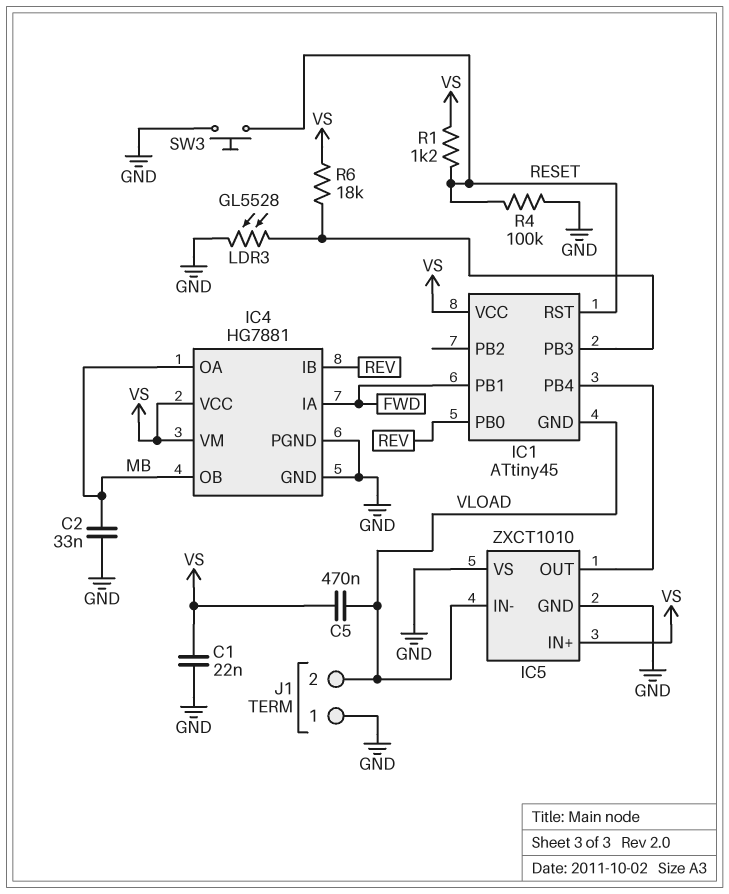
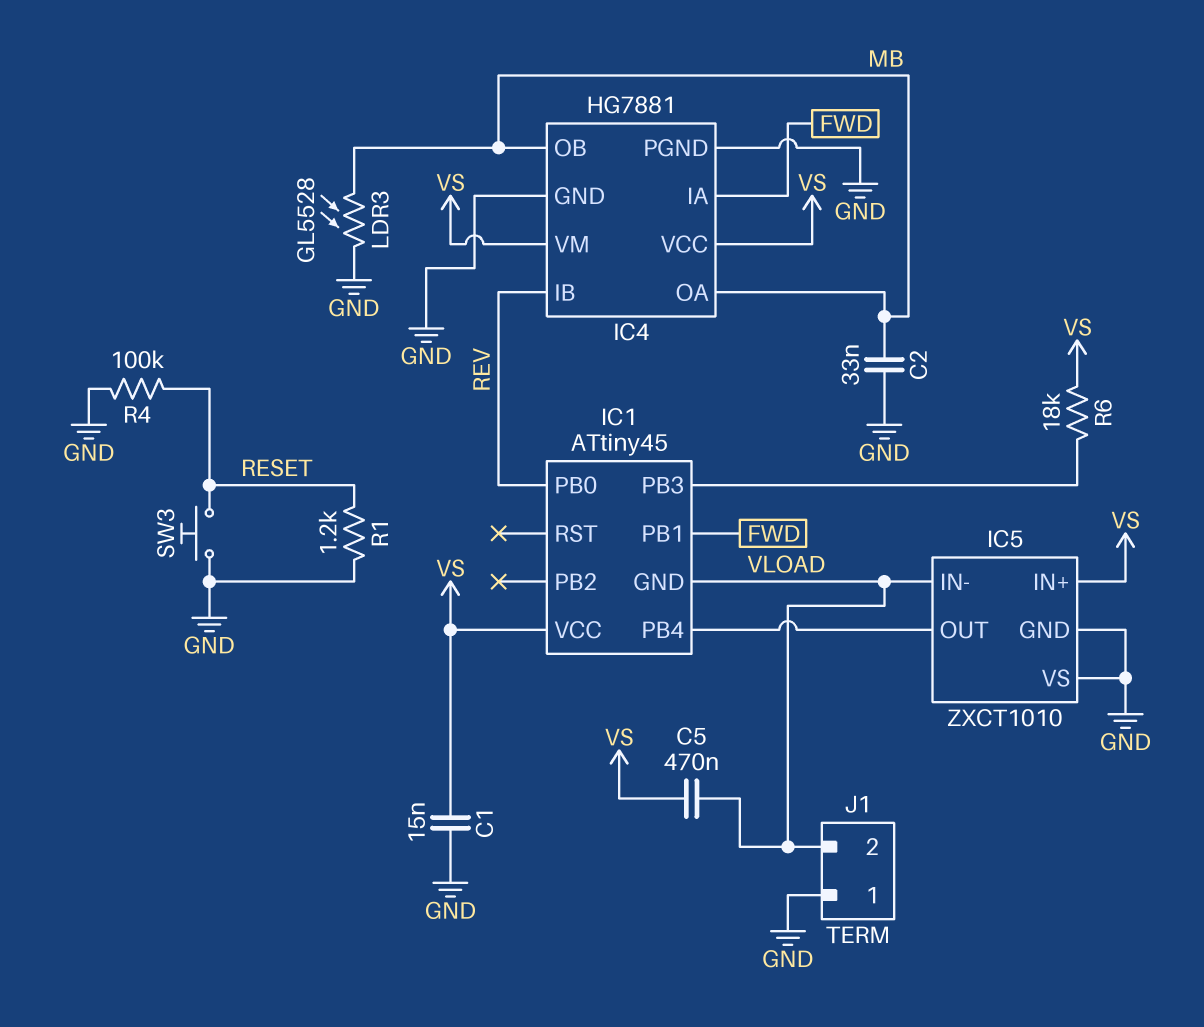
C1: 22nF (GND, VS) -> 15nF (GND, VS)
IC1 pin RST: RESET -> none
LDR3: GL5528 (GND, IC1/PB3) -> GL5528 (GND, MB)
R1: 1.2k (RESET, VS) -> 1.2k (GND, RESET)

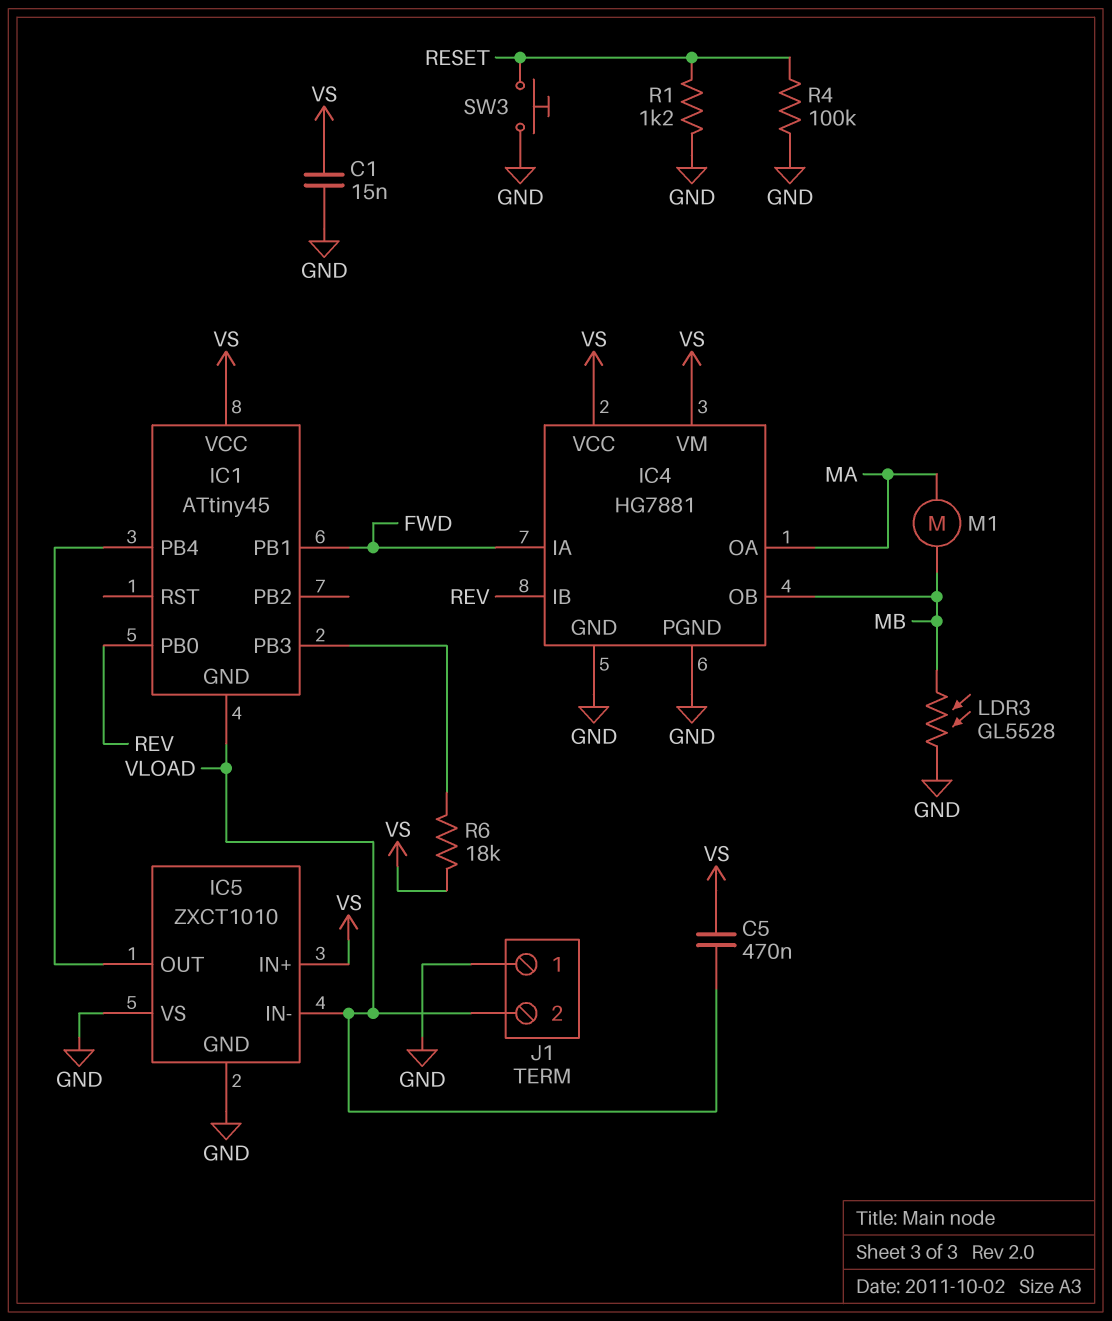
C2: 33nF (GND, MB) -> none
IC4 pin OA: MB -> MA
M1: none -> motor (MA, MB)

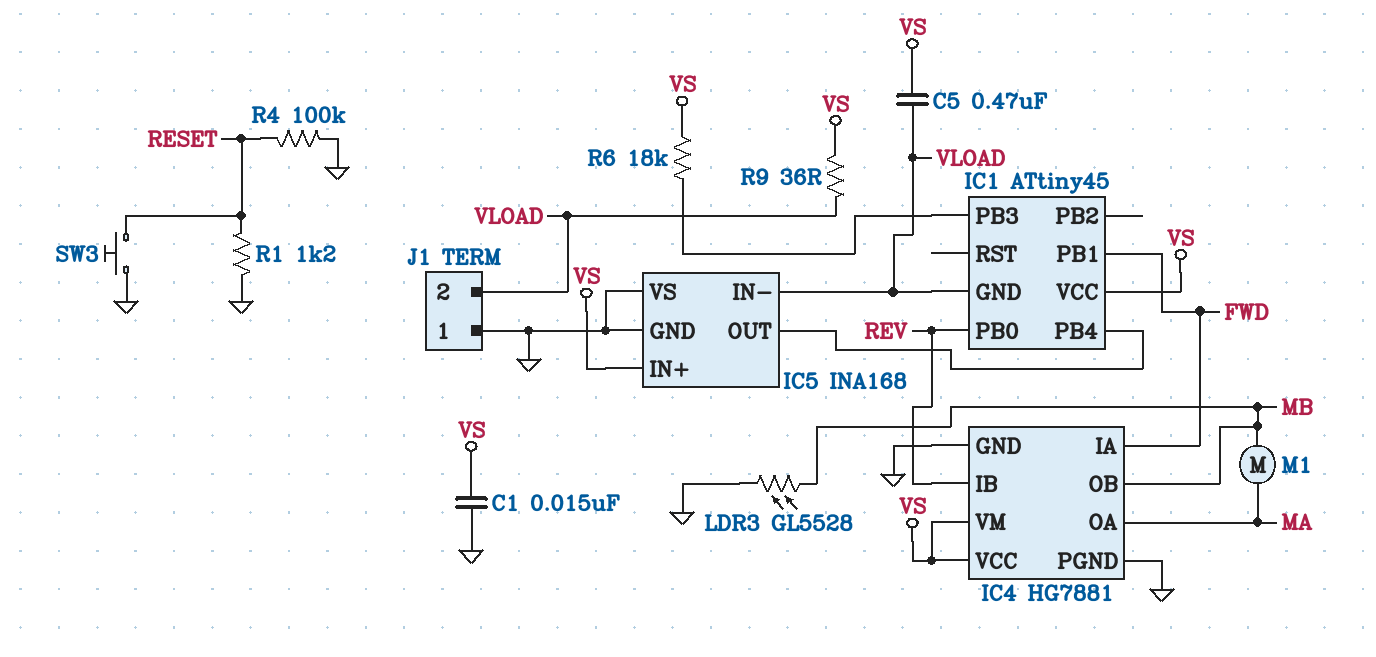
IC5: ZXCT1010 -> INA168
R9: none -> 36 (VLOAD, VS)

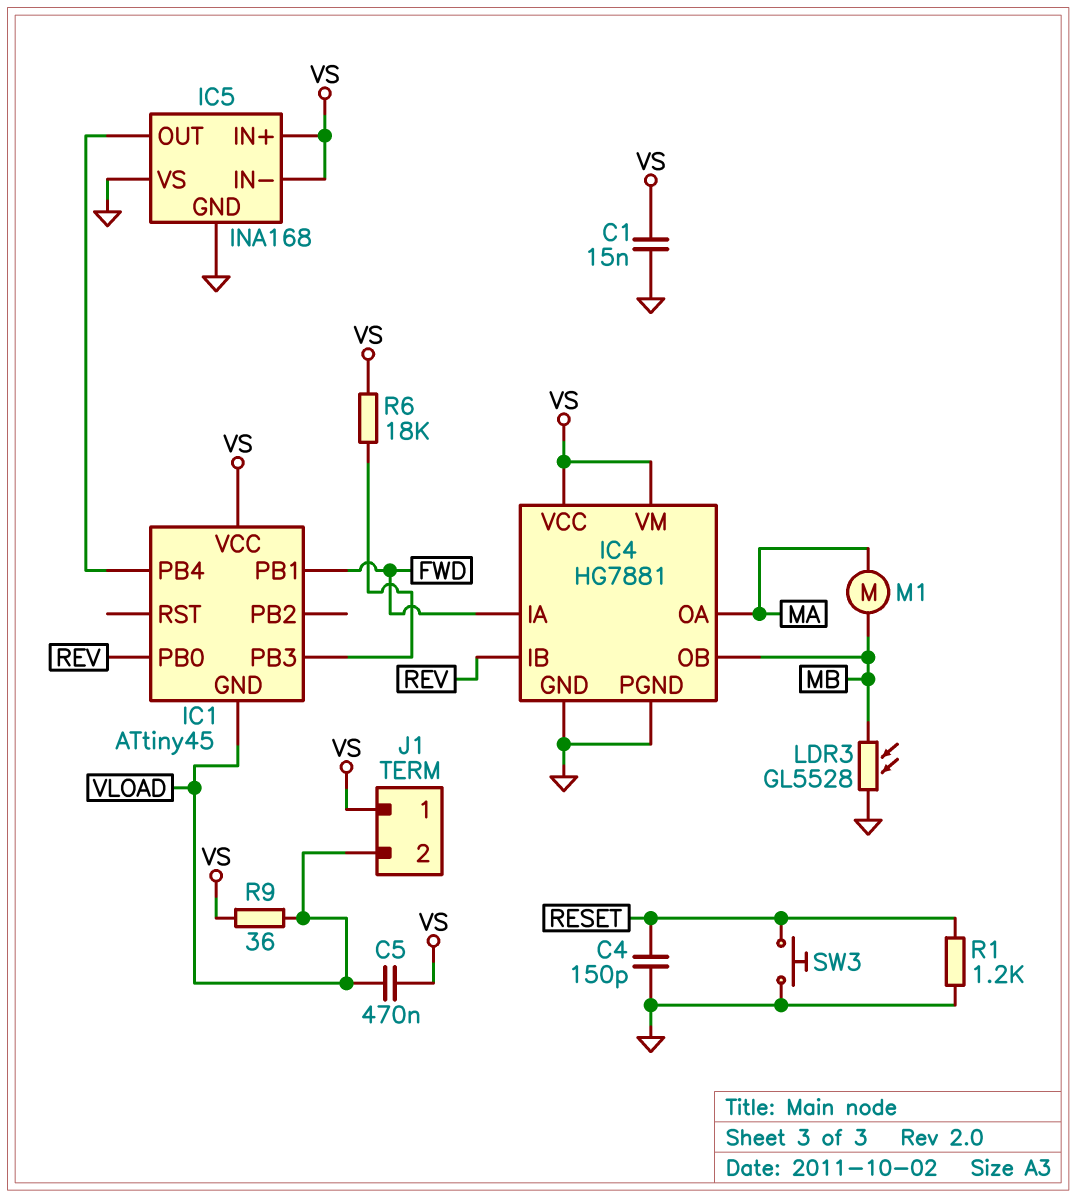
C4: none -> 150pF (GND, RESET)
IC5 pin IN-: VLOAD -> VS
J1 pin 1: GND -> VS
R4: 100k (GND, RESET) -> none

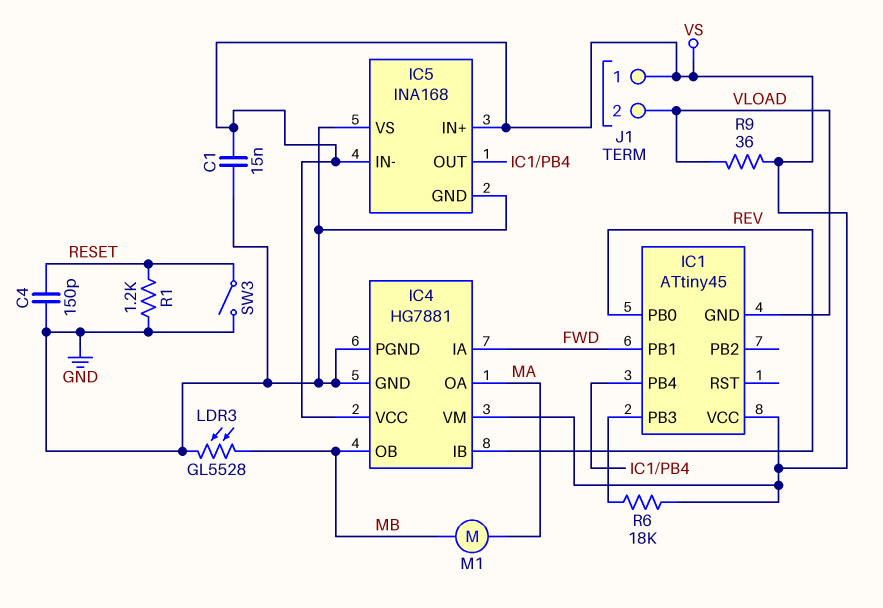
C5: 470nF (VLOAD, VS) -> none
SW3: button (GND, RESET) -> switch (GND, RESET)

